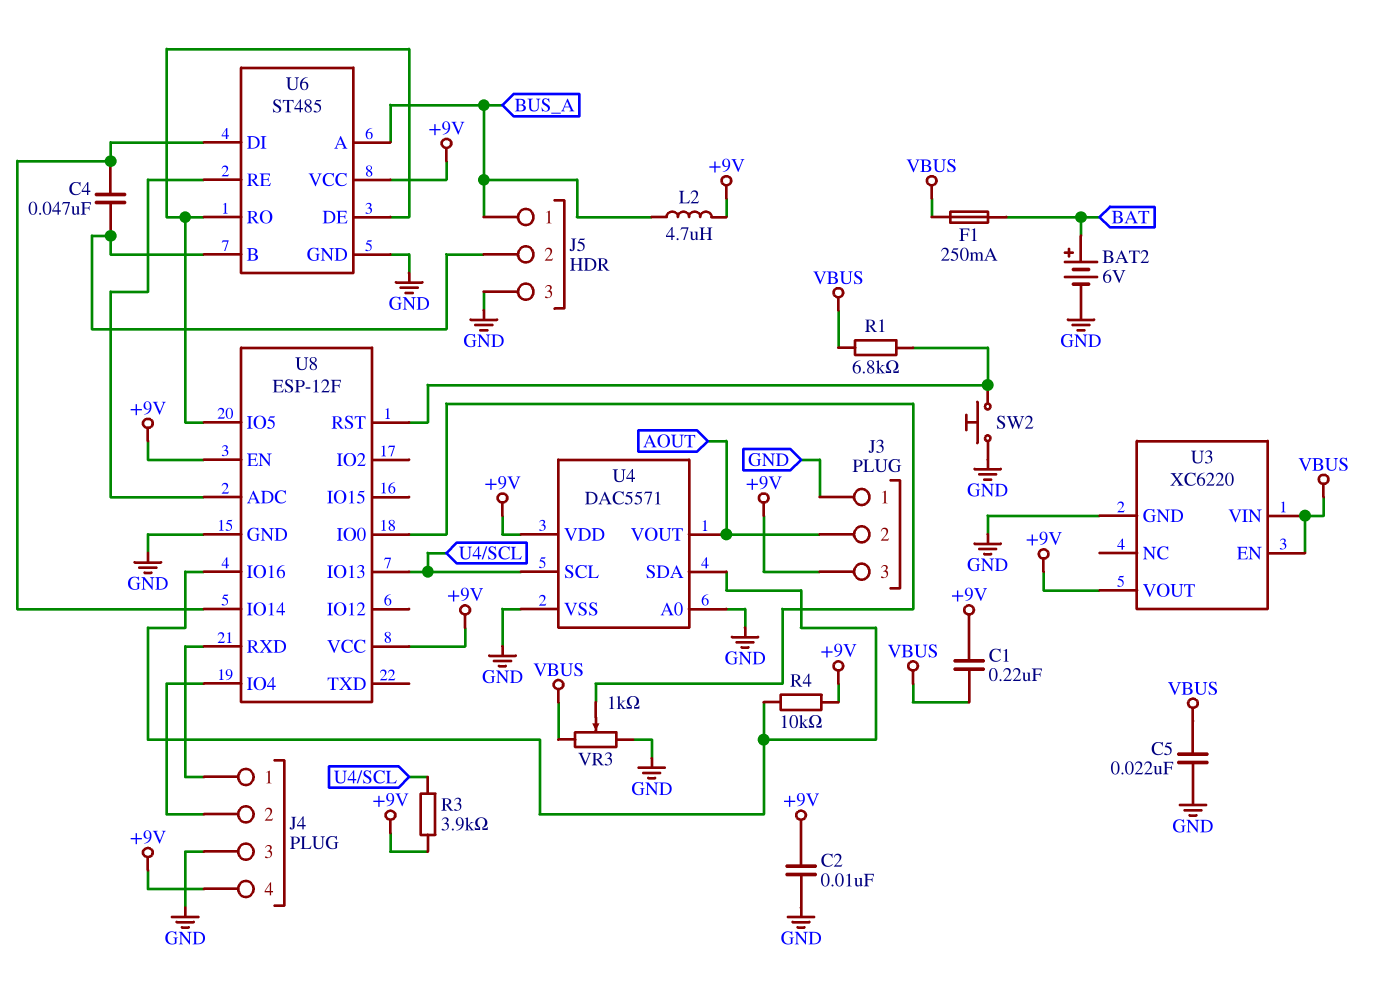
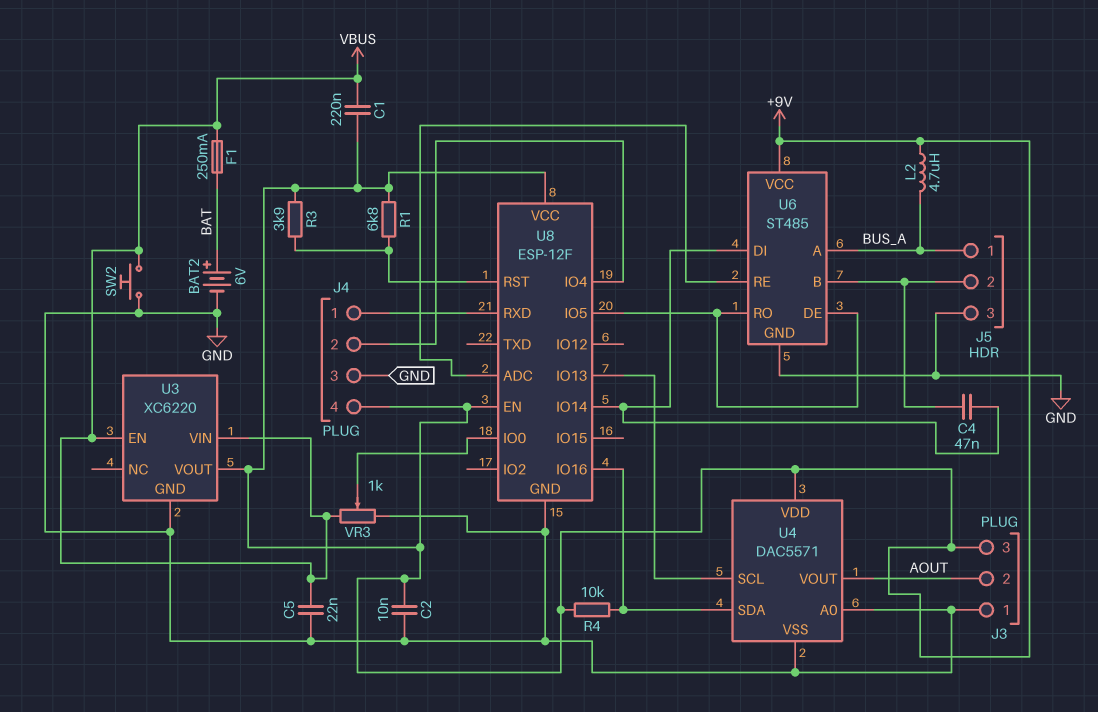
R1: 6.8k (U8/RST, VBUS) -> 6.8k (+9V, U8/RST)
R3: 3.9k (+9V, U4/SCL) -> 3.9k (+9V, U8/RST)
SW2: button (GND, U8/RST) -> button (GND, VBUS)

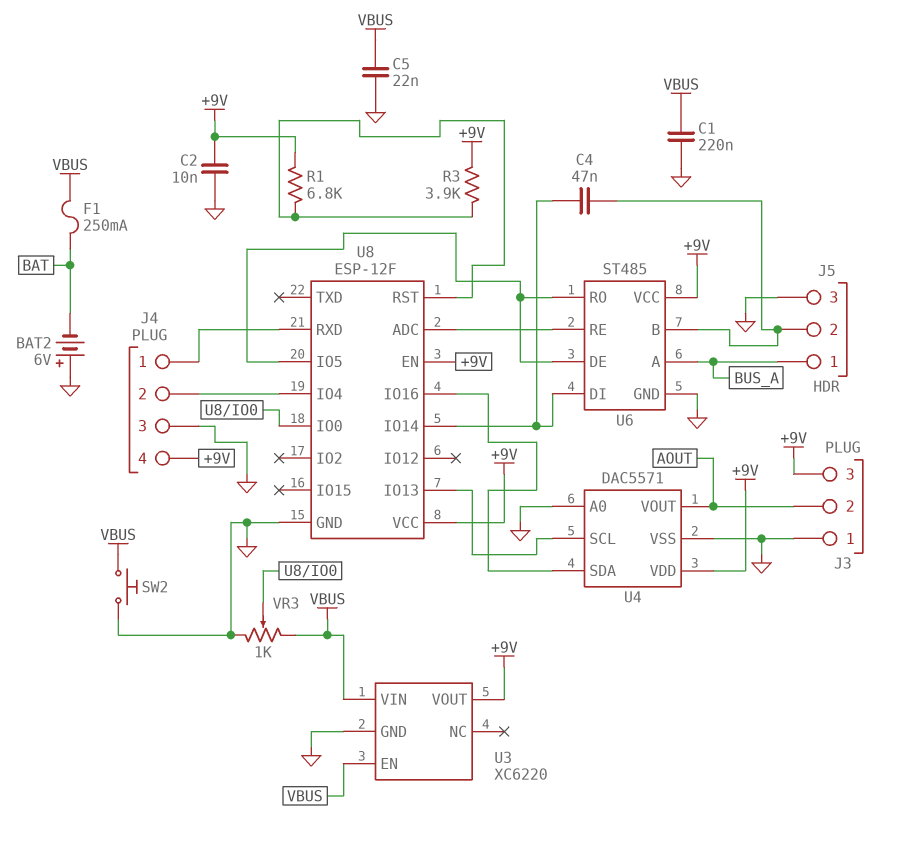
BAT2: 6V (plus BAT, minus GND) -> 6V (plus GND, minus BAT)
C1: 220nF (+9V, VBUS) -> 220nF (GND, VBUS)
L2: 4.7uH (+9V, BUS_A) -> none
R4: 10k (+9V, U4/SDA) -> none

